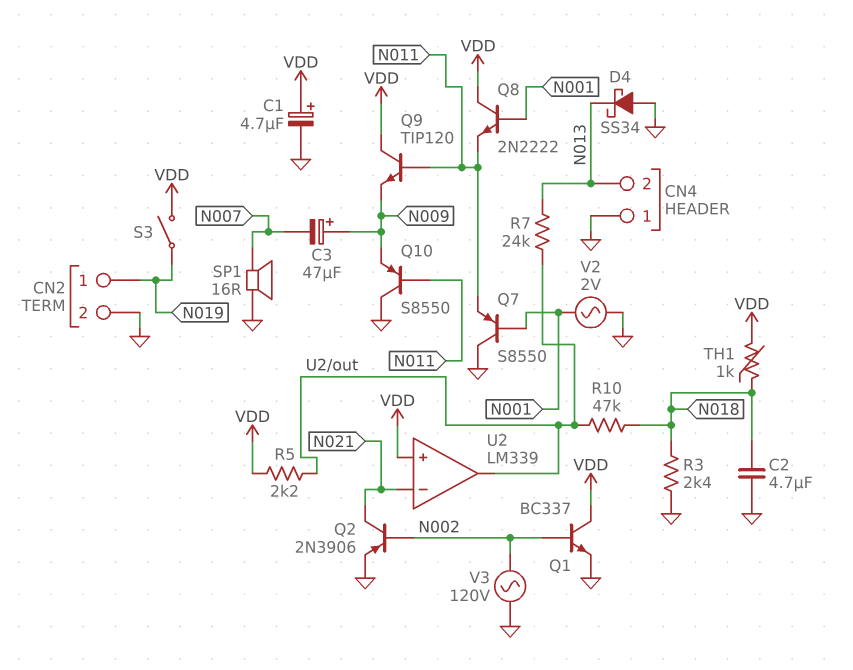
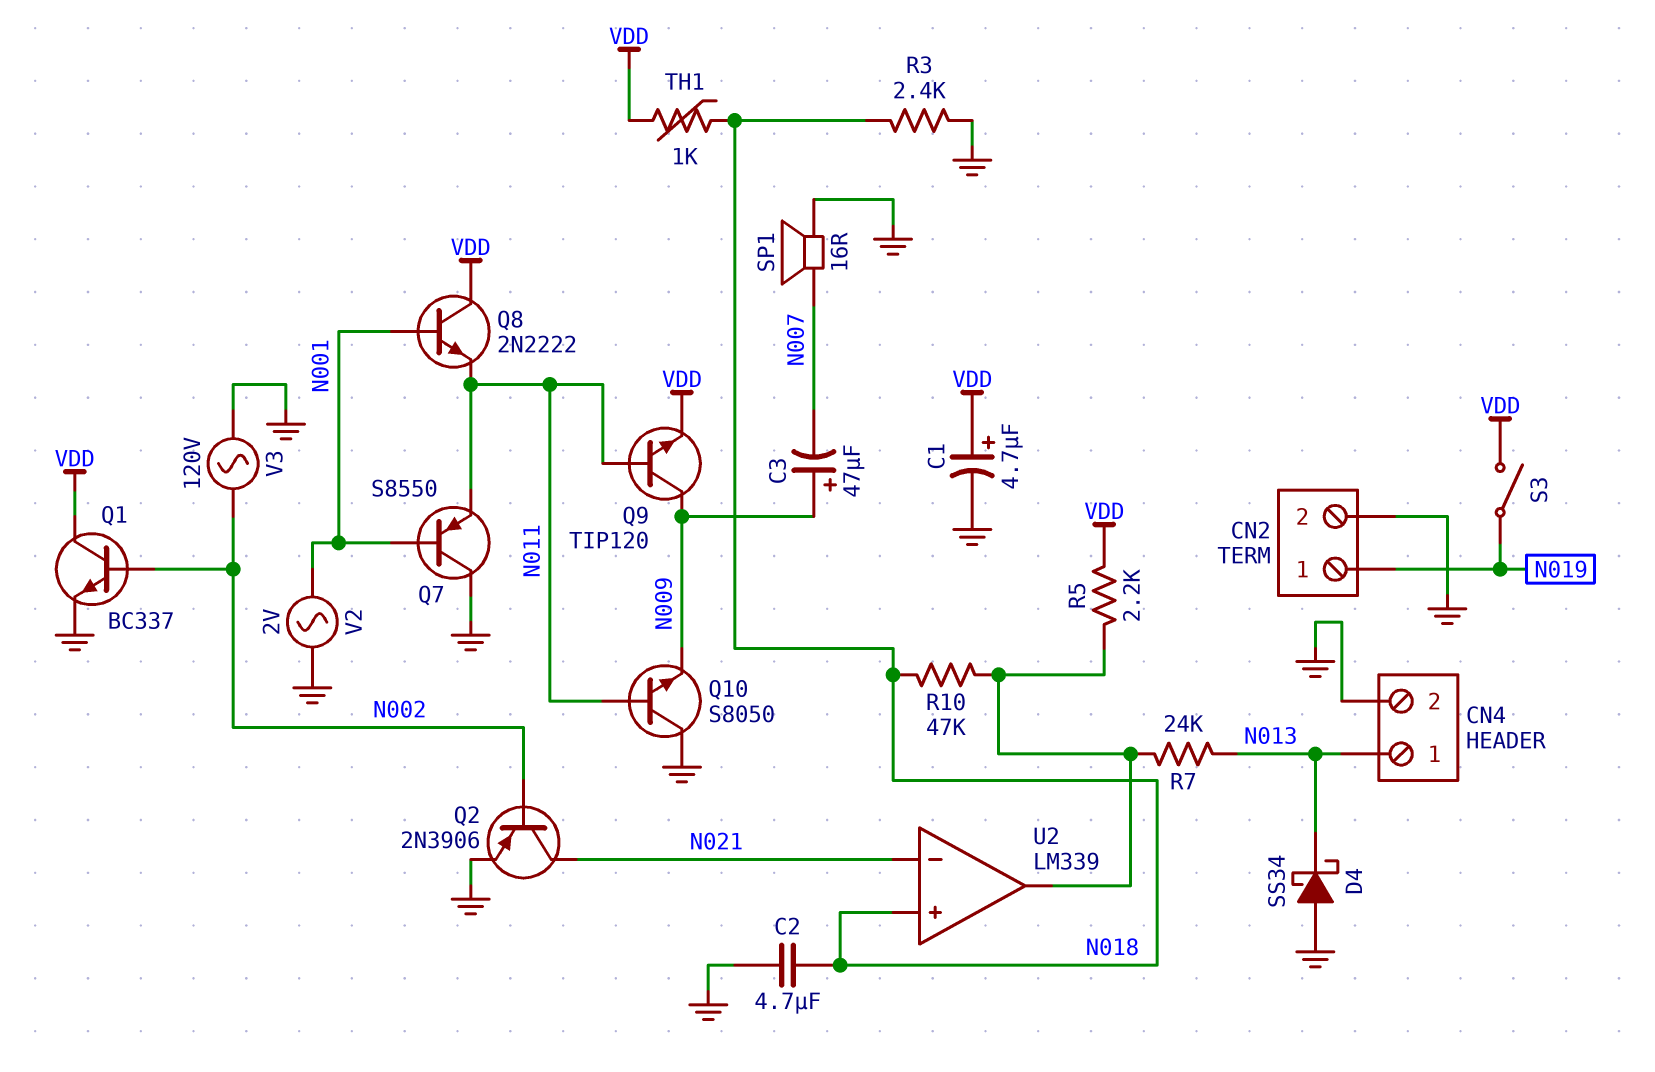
CN4 pin 1: GND -> N013
CN4 pin 2: N013 -> GND
Q9: NPN TIP120 (B N011, C VDD, E N009) -> NPN TIP120 (B N011, C N009, E VDD)
Q10: PNP S8550 (B N011, C GND, E N009) -> NPN S8050 (B N011, C GND, E N009)
U2 pin in+: VDD -> N018

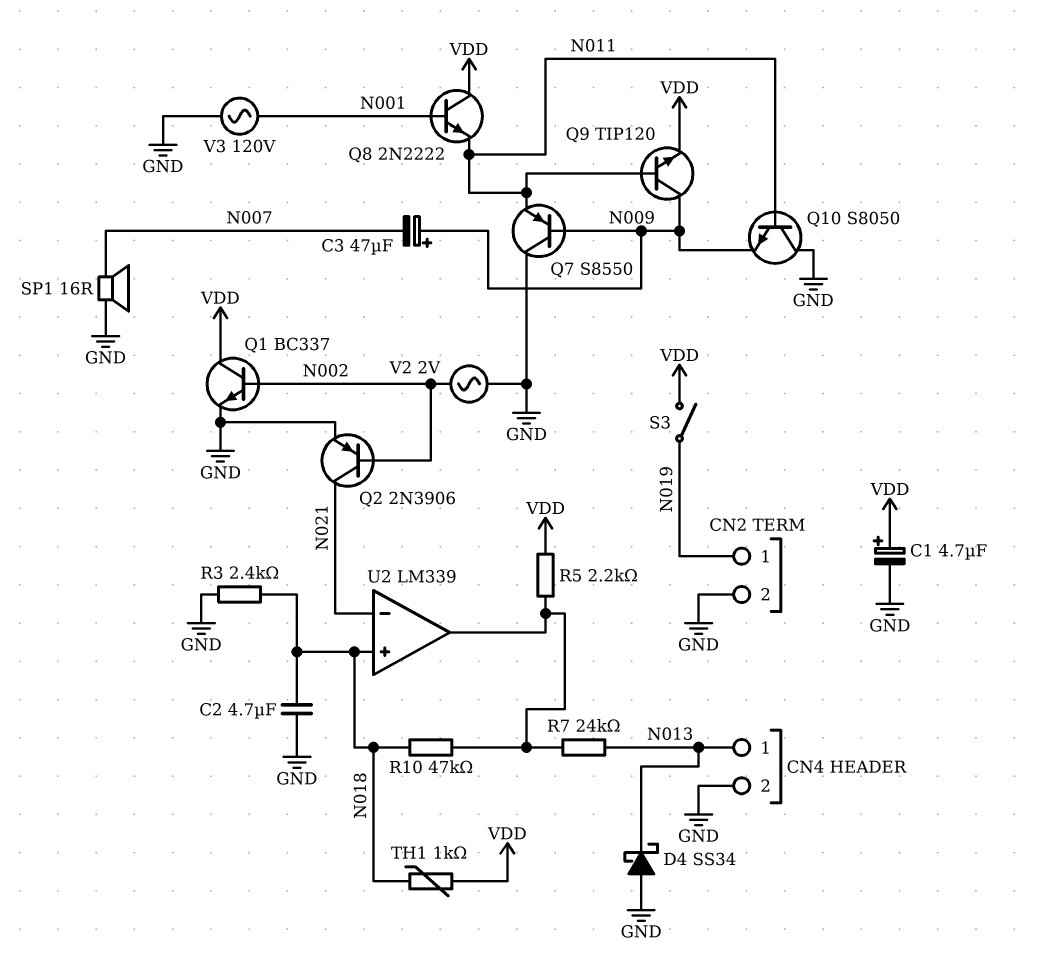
Q7: PNP S8550 (B N001, C GND, E N011) -> PNP S8550 (B N009, C GND, E N011)
V2: AC 2V (GND, N001) -> AC 2V (GND, N002)
V3: AC 120V (GND, N002) -> AC 120V (GND, N001)

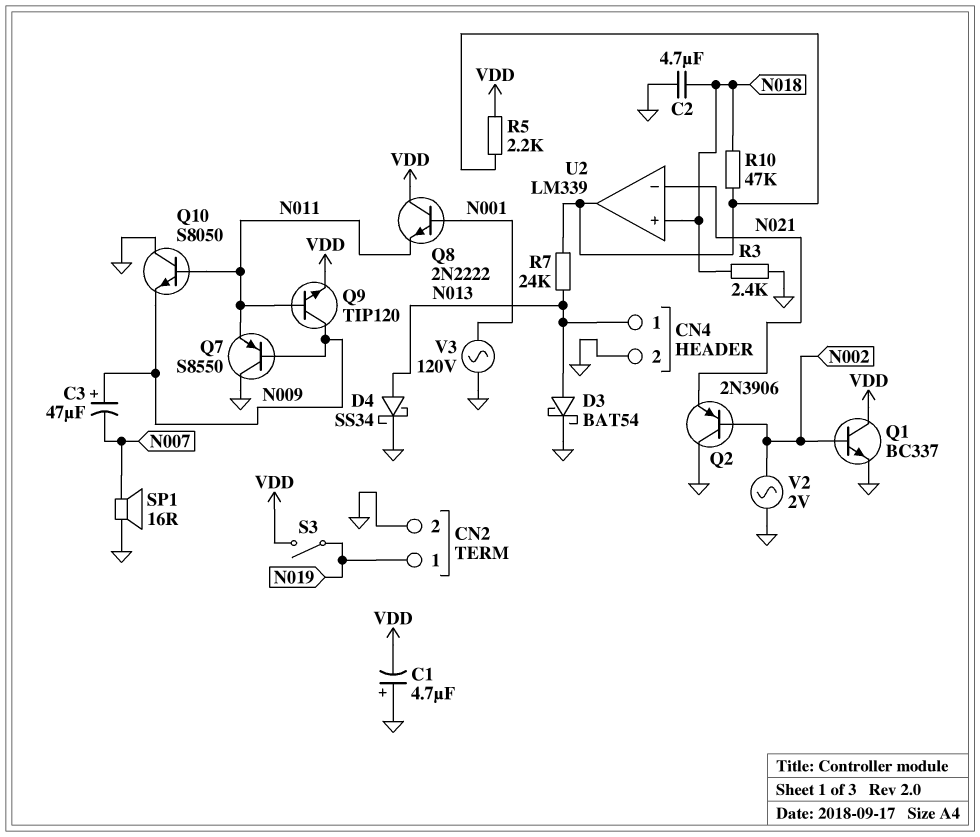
C1: 4.7uF (plus VDD, minus GND) -> 4.7uF (plus GND, minus VDD)
D3: none -> schottky BAT54 (A N013, K GND)
D4: schottky SS34 (A GND, K N013) -> schottky SS34 (A N013, K GND)
Q2: PNP 2N3906 (B N002, C N021, E GND) -> PNP 2N3906 (B N002, C GND, E N021)
TH1: 1k (N018, VDD) -> none

